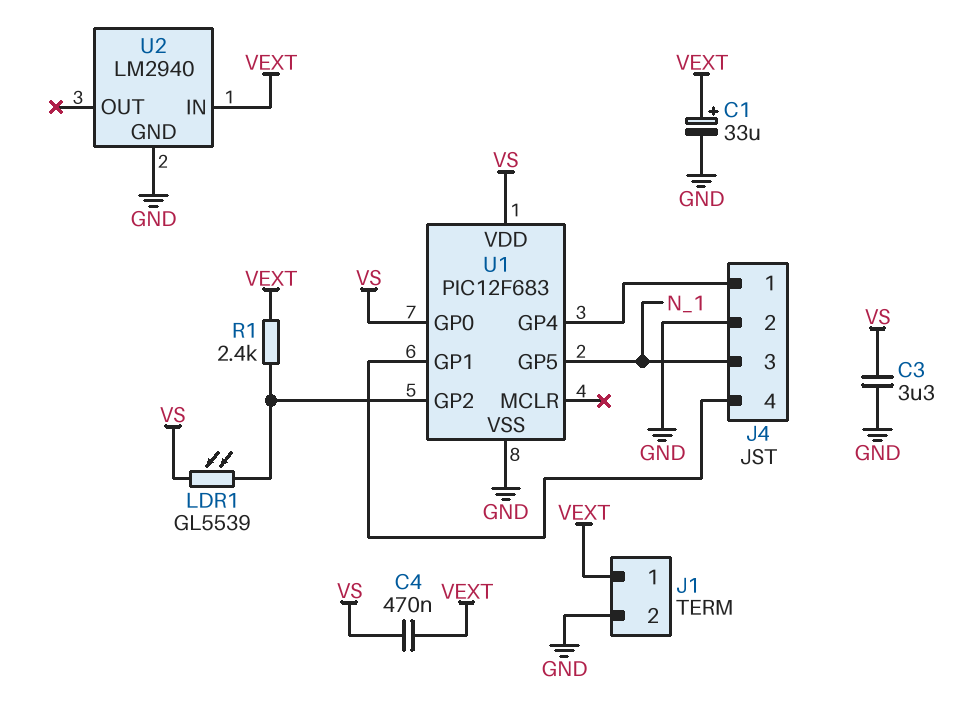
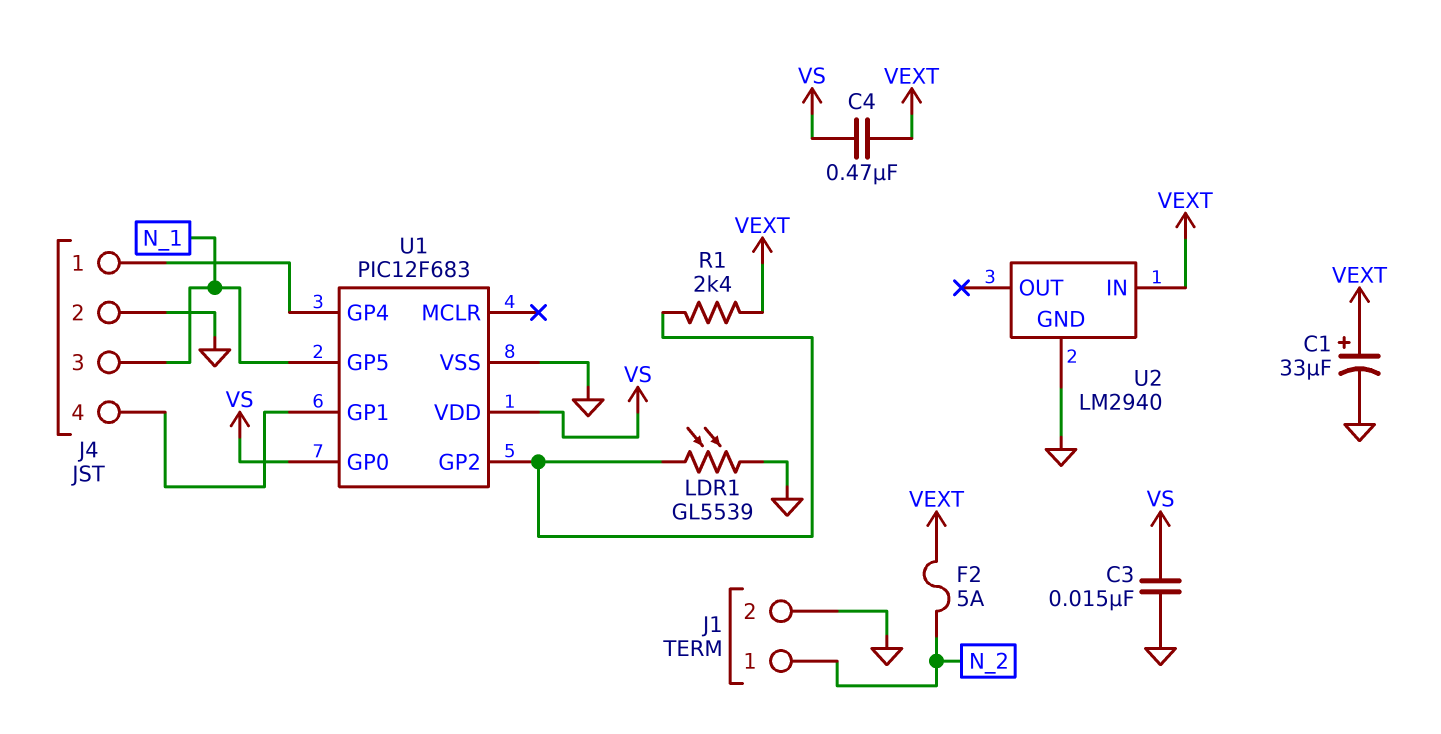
C3: 3.3uF (GND, VS) -> 15nF (GND, VS)
F2: none -> 5A (N_2, VEXT)
J1 pin 1: VEXT -> N_2
LDR1: GL5539 (U1/GP2, VS) -> GL5539 (GND, U1/GP2)

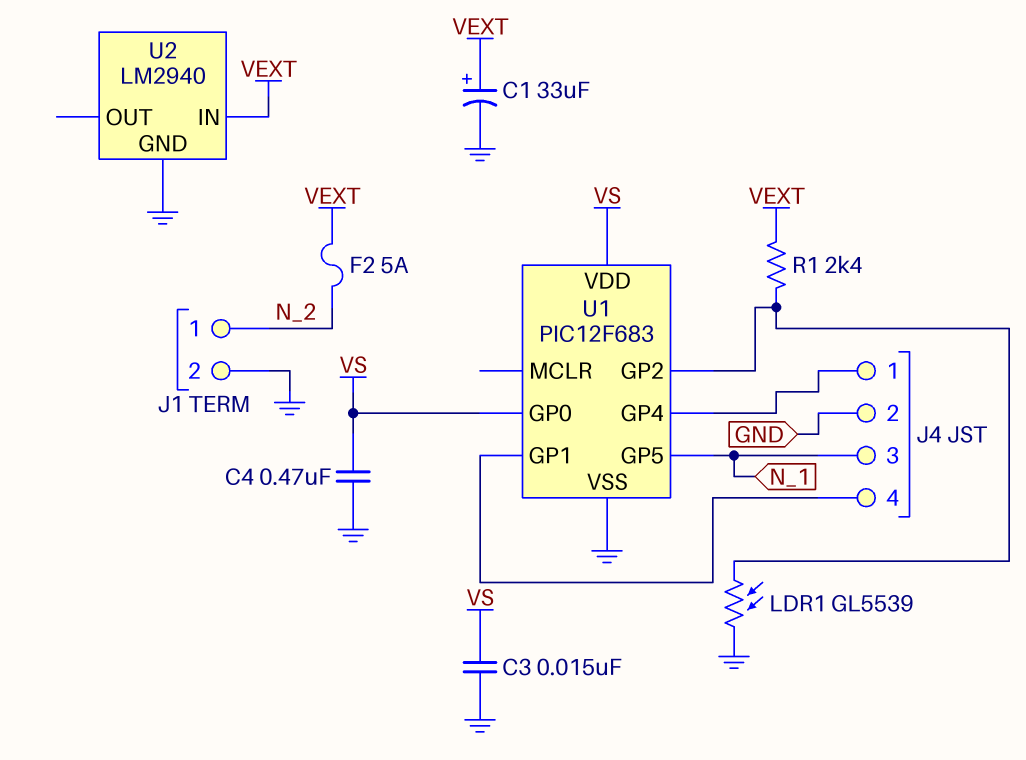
C4: 470nF (VEXT, VS) -> 470nF (GND, VS)

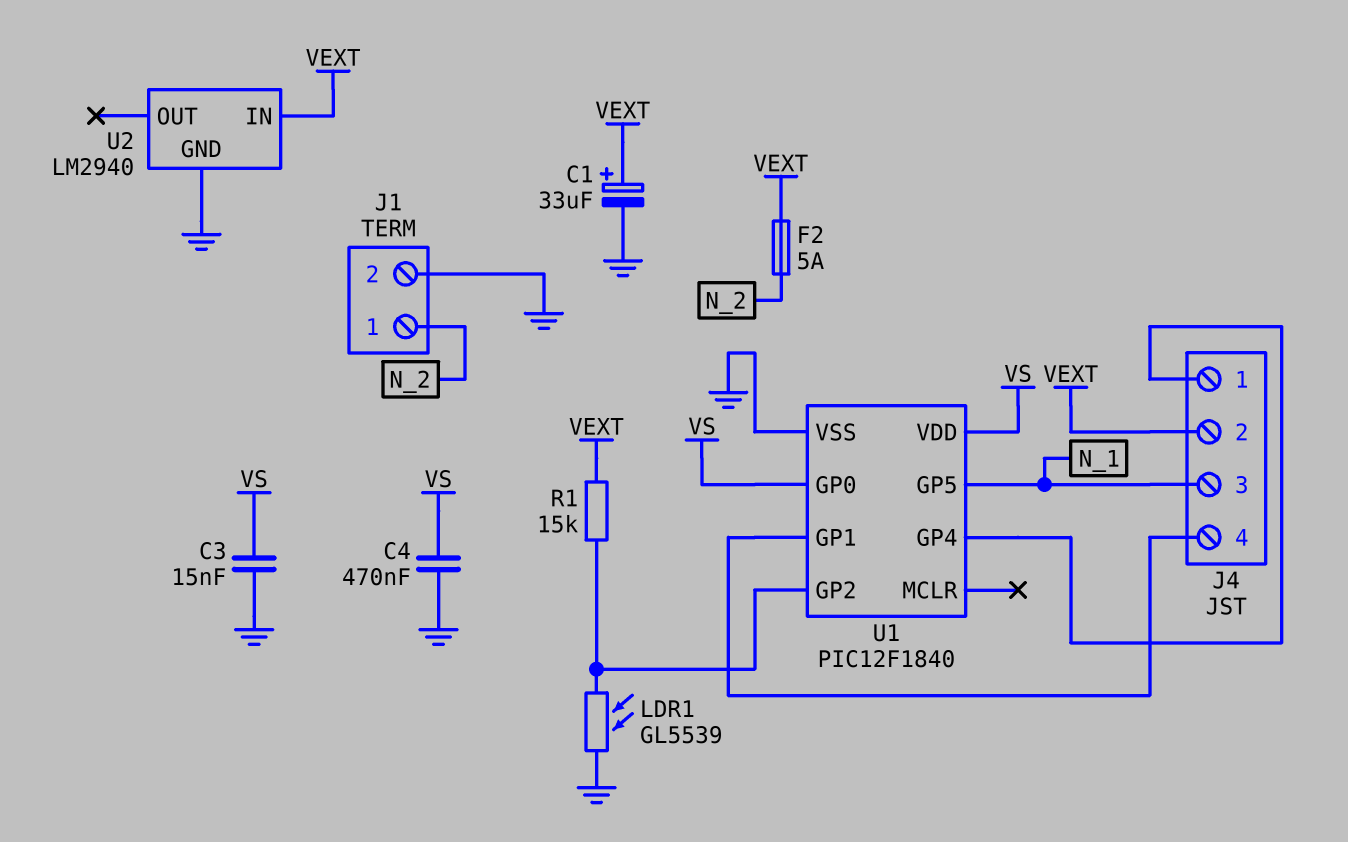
J4 pin 2: GND -> VEXT
R1: 2.4k (U1/GP2, VEXT) -> 15k (U1/GP2, VEXT)
U1: PIC12F683 -> PIC12F1840

